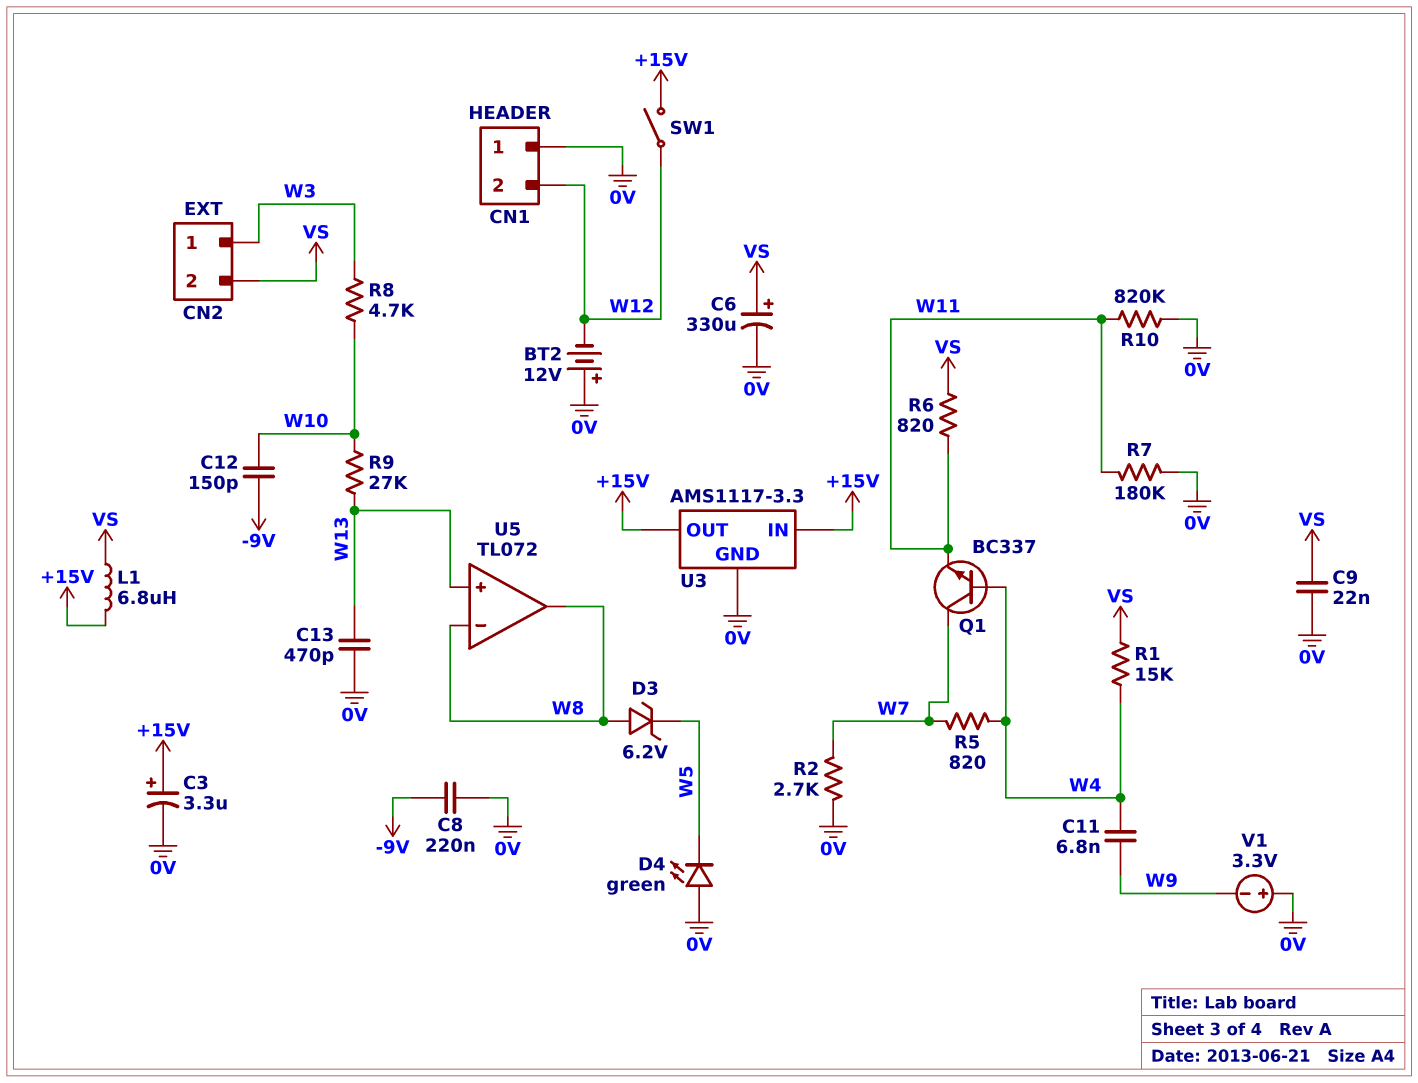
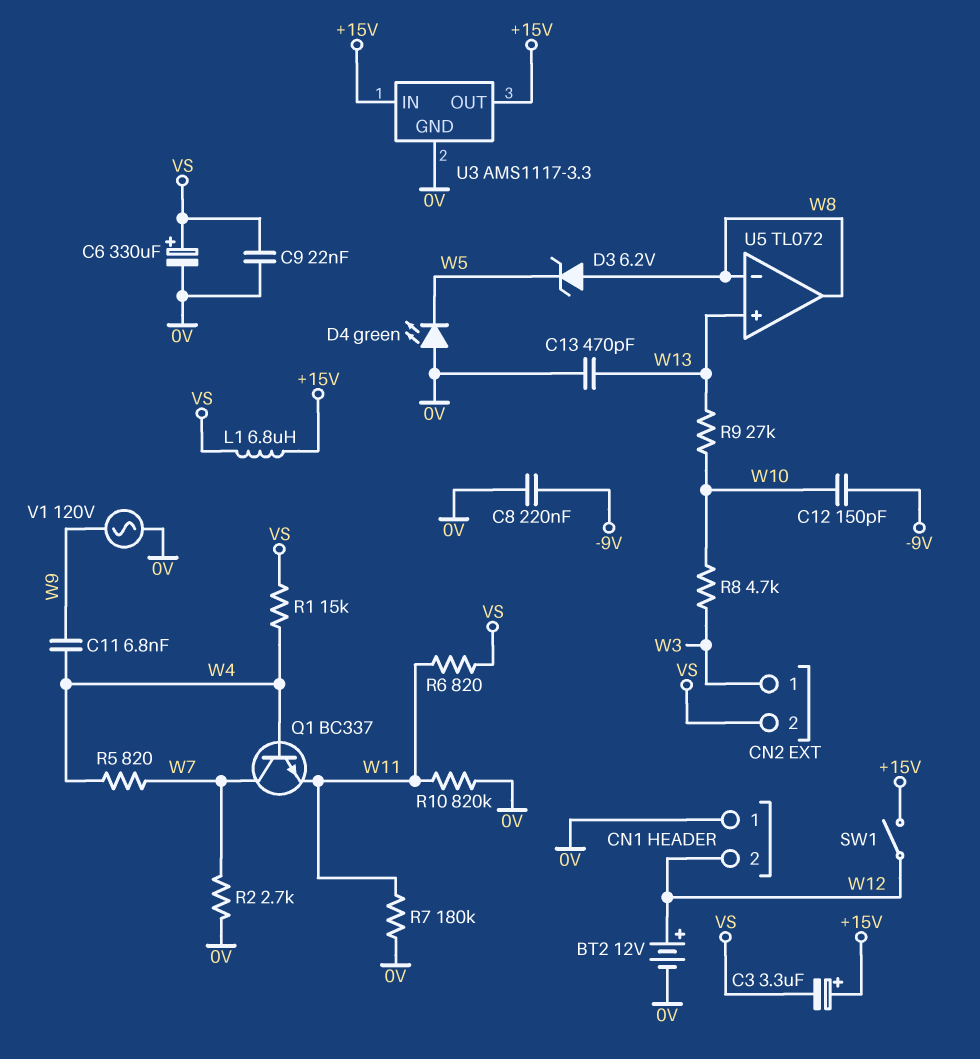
BT2: 12V (plus 0V, minus W12) -> 12V (plus W12, minus 0V)
C3: 3.3uF (plus +15V, minus 0V) -> 3.3uF (plus +15V, minus VS)
V1: 3.3V (plus 0V, minus W9) -> AC 120V (0V, W9)

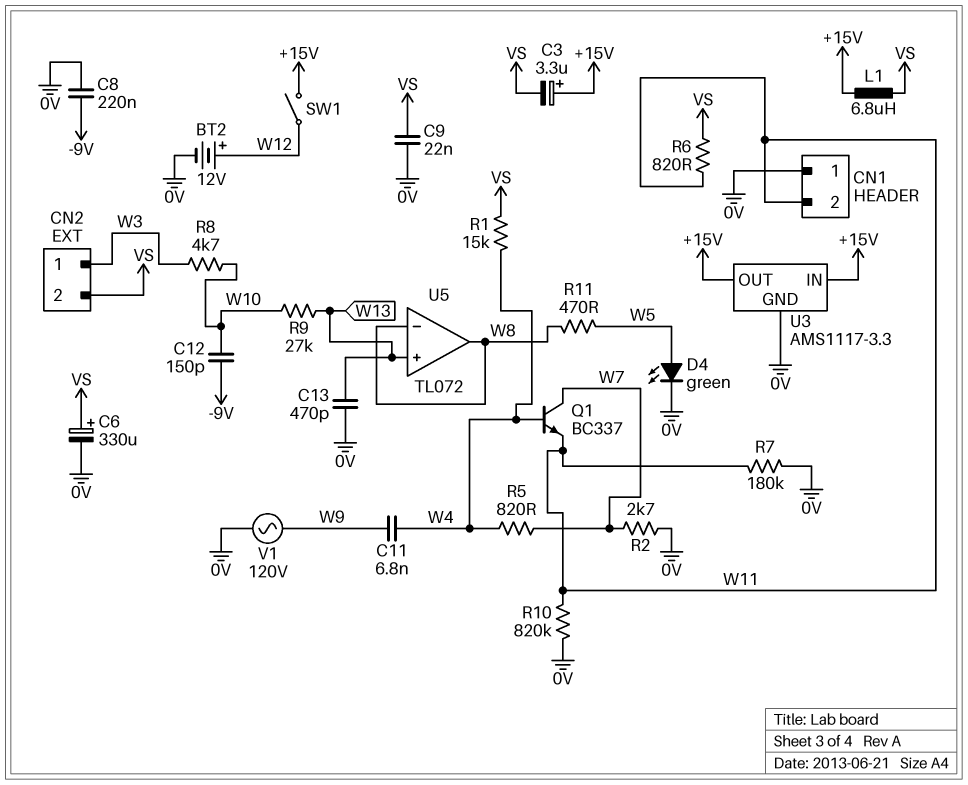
CN1 pin 2: W12 -> W11
D3: zener 6.2V (A W8, K W5) -> none
D4: LED green (A 0V, K W5) -> LED green (A W5, K 0V)
R11: none -> 470 (W5, W8)

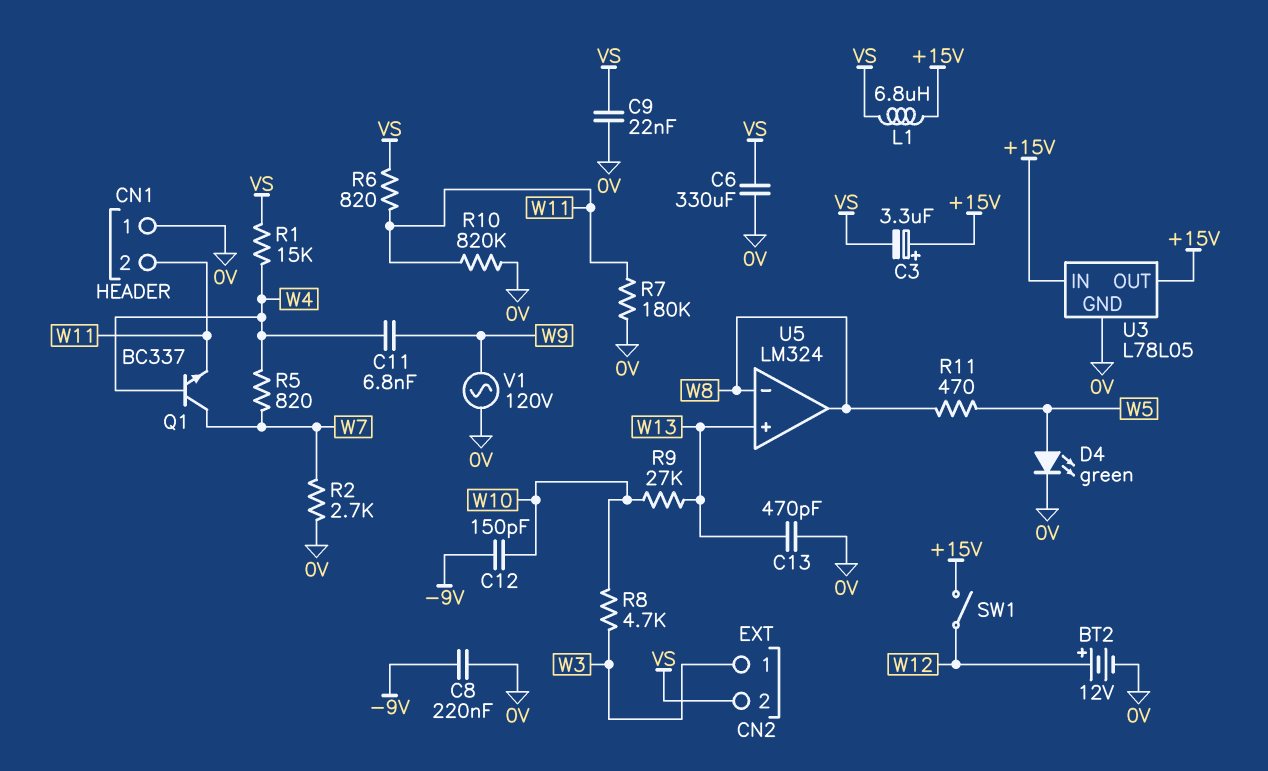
C6: 330uF (plus VS, minus 0V) -> 330uF (0V, VS)
U3: AMS1117-3.3 -> L78L05
U5: TL072 -> LM324

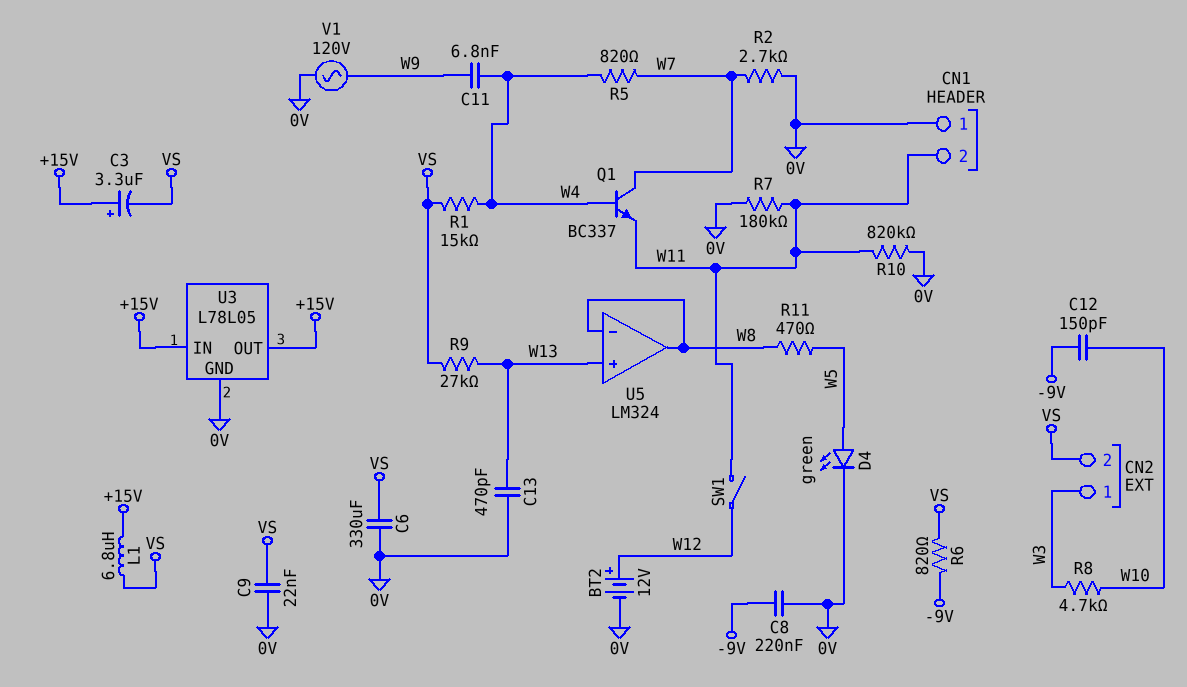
R6: 820 (VS, W11) -> 820 (-9V, VS)
R9: 27k (W10, W13) -> 27k (VS, W13)
SW1: switch (+15V, W12) -> switch (W11, W12)

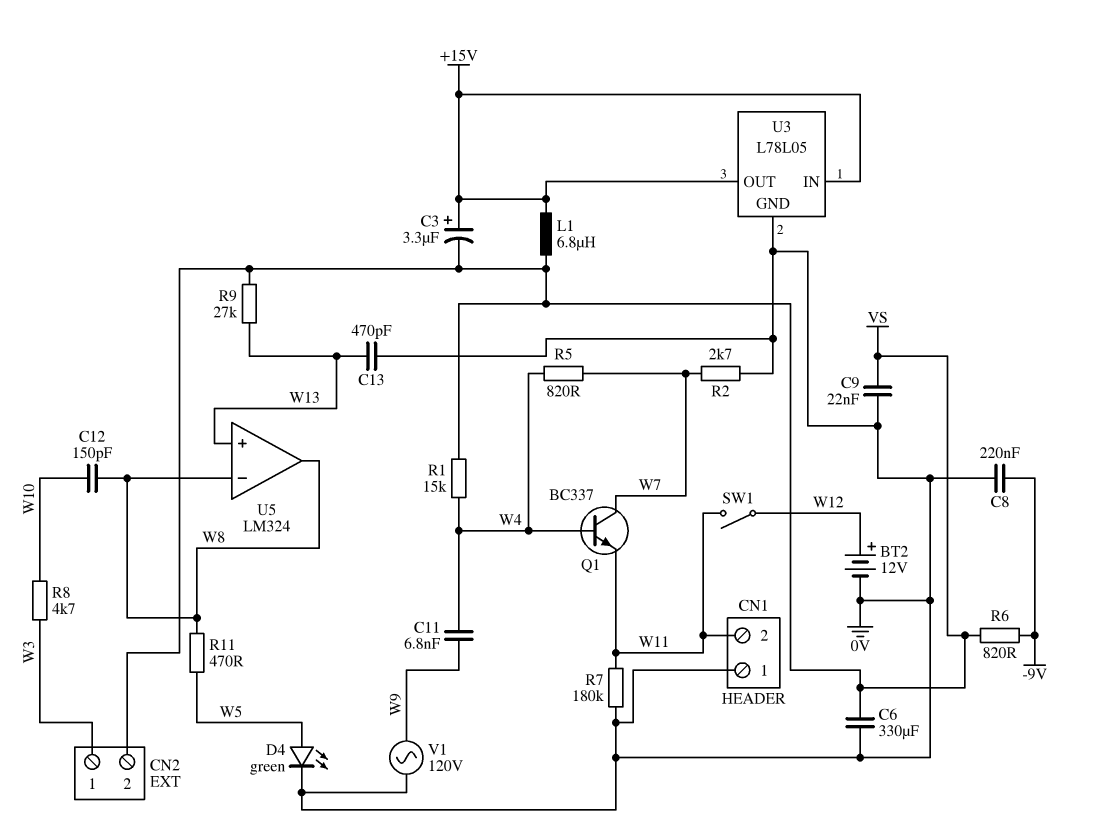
C12: 150pF (-9V, W10) -> 150pF (W8, W10)
R10: 820k (0V, W11) -> none

